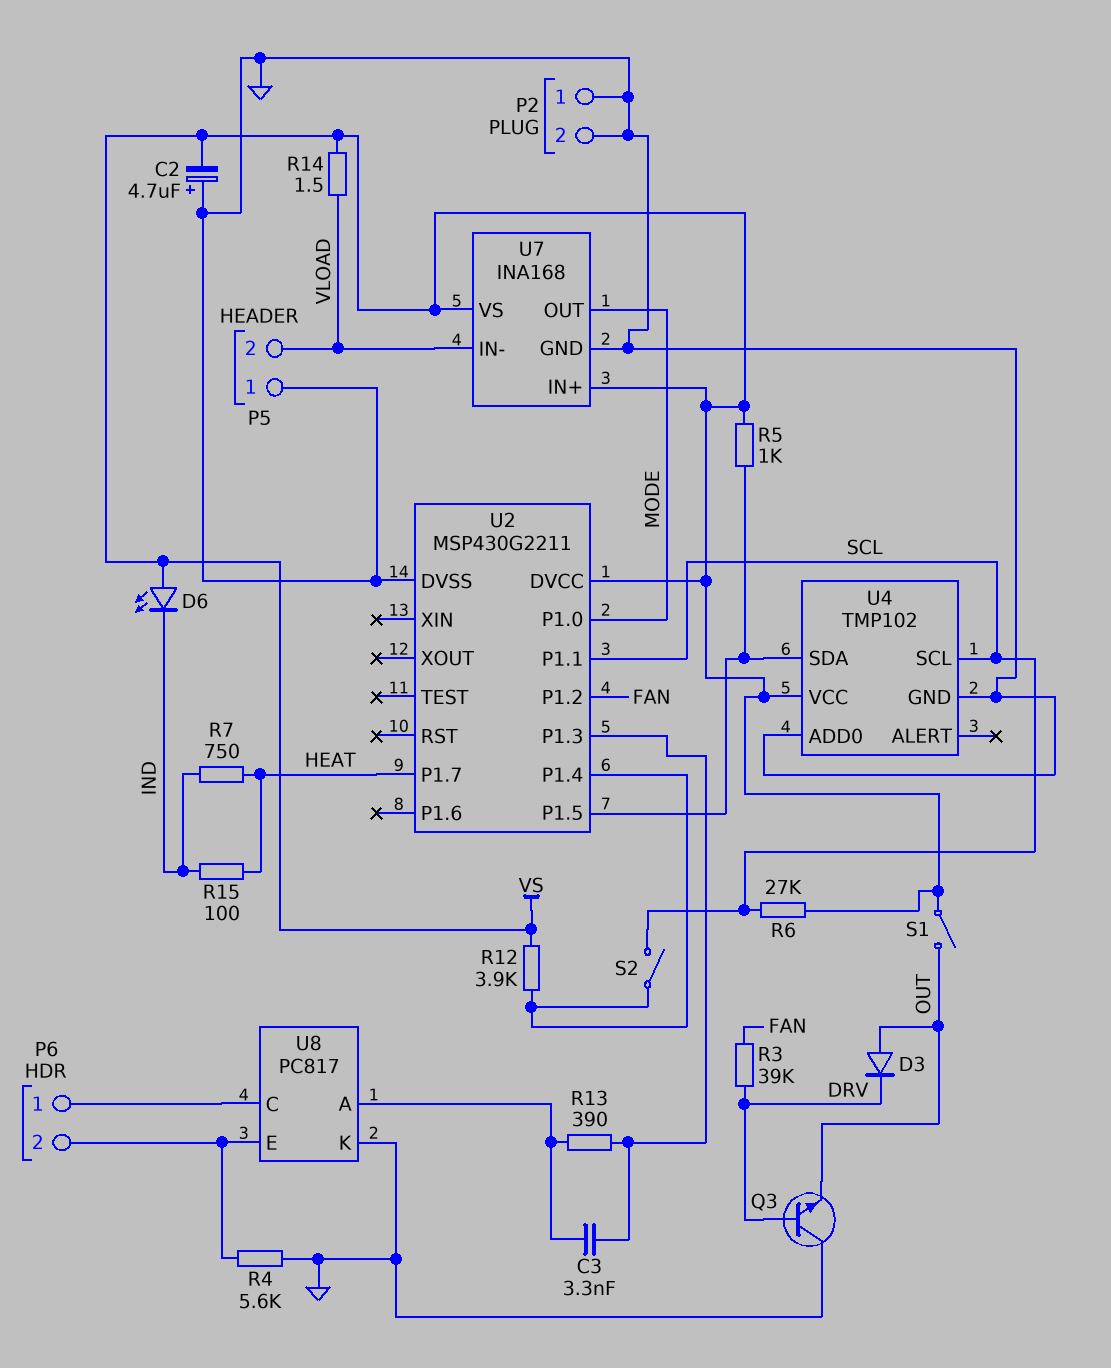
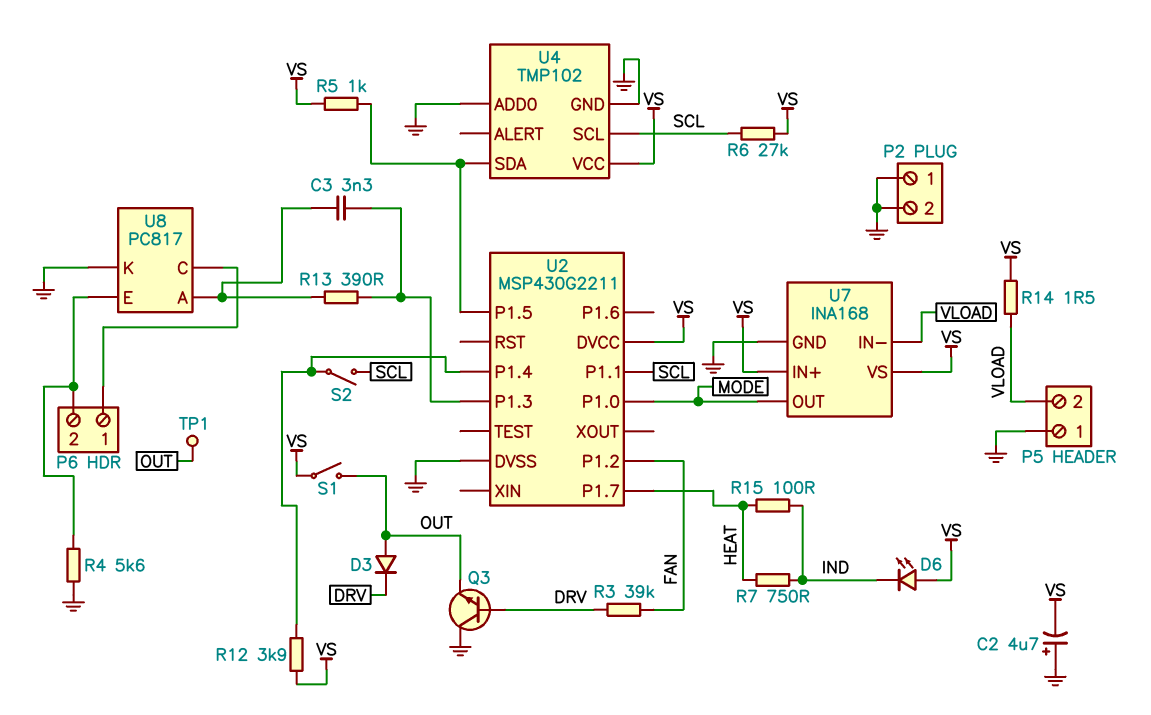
TP1: none -> test point (OUT)

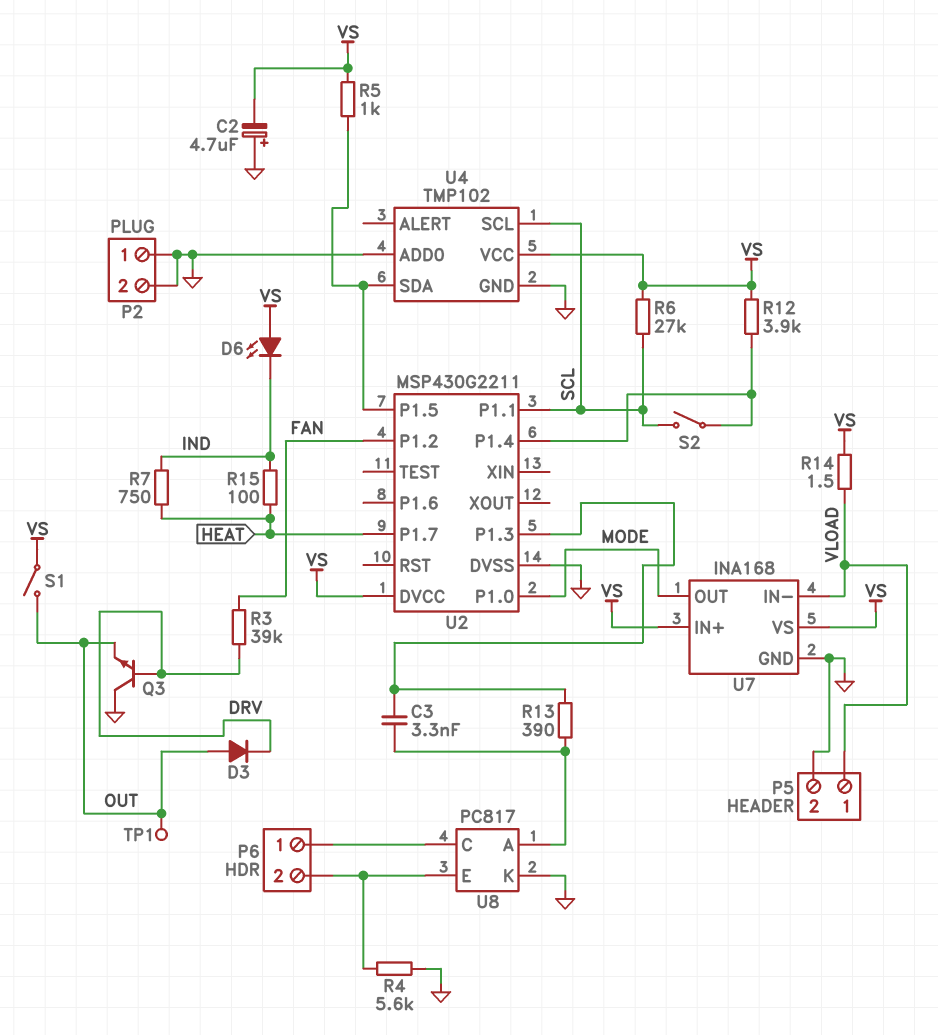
P5 pin 1: GND -> VLOAD
P5 pin 2: VLOAD -> GND

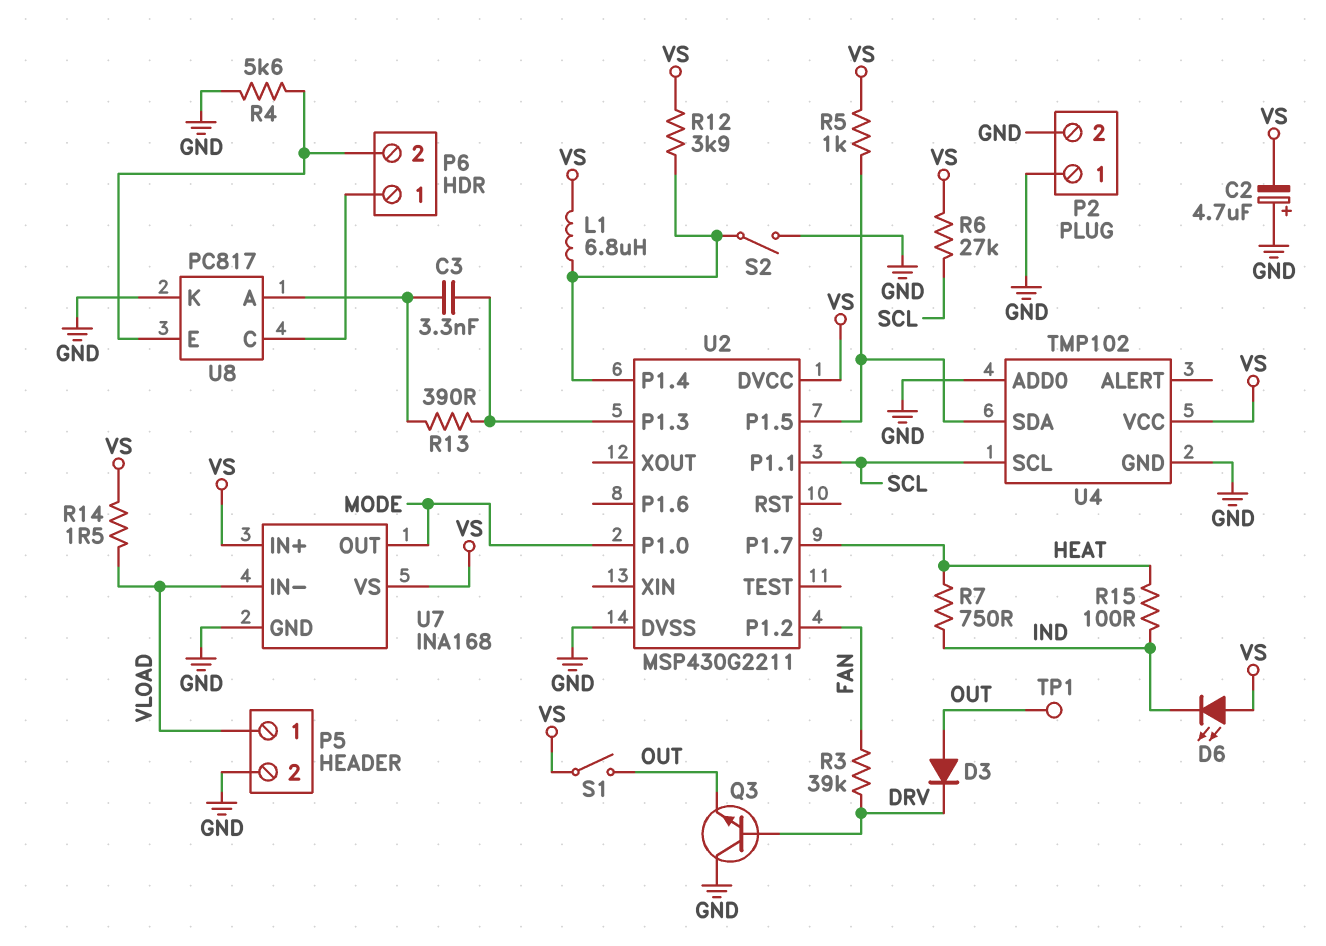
L1: none -> 6.8uH (U2/P1.4, VS)
S2: switch (SCL, U2/P1.4) -> switch (GND, U2/P1.4)

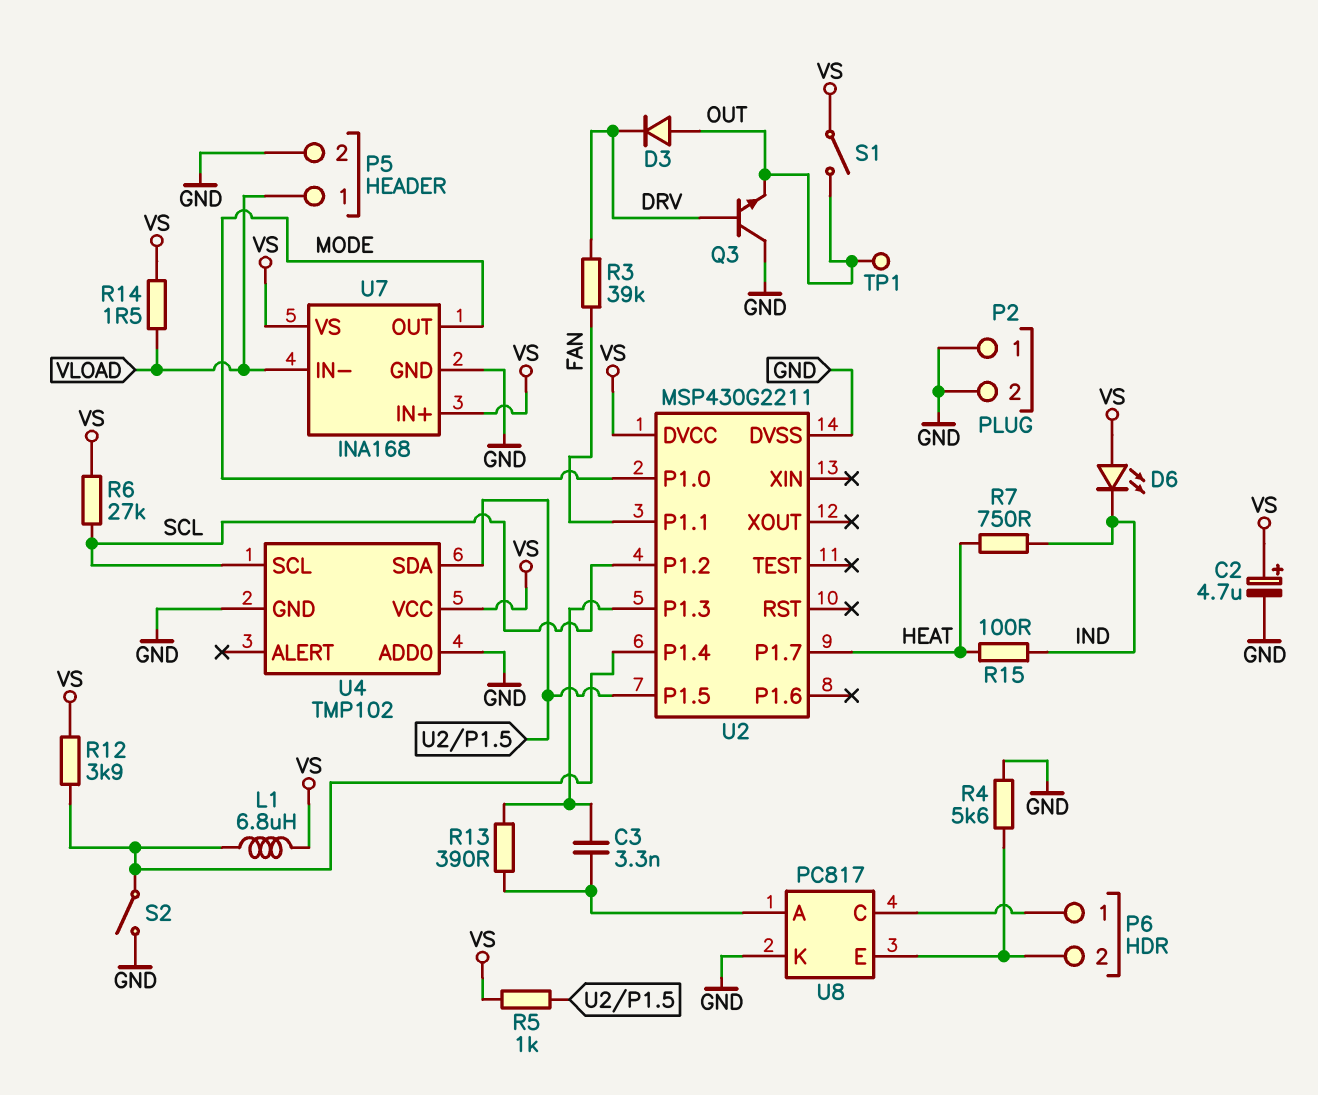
C2: 4.7uF (plus GND, minus VS) -> 4.7uF (plus VS, minus GND)
U2 pin P1.1: SCL -> FAN
U2 pin P1.2: FAN -> SCL

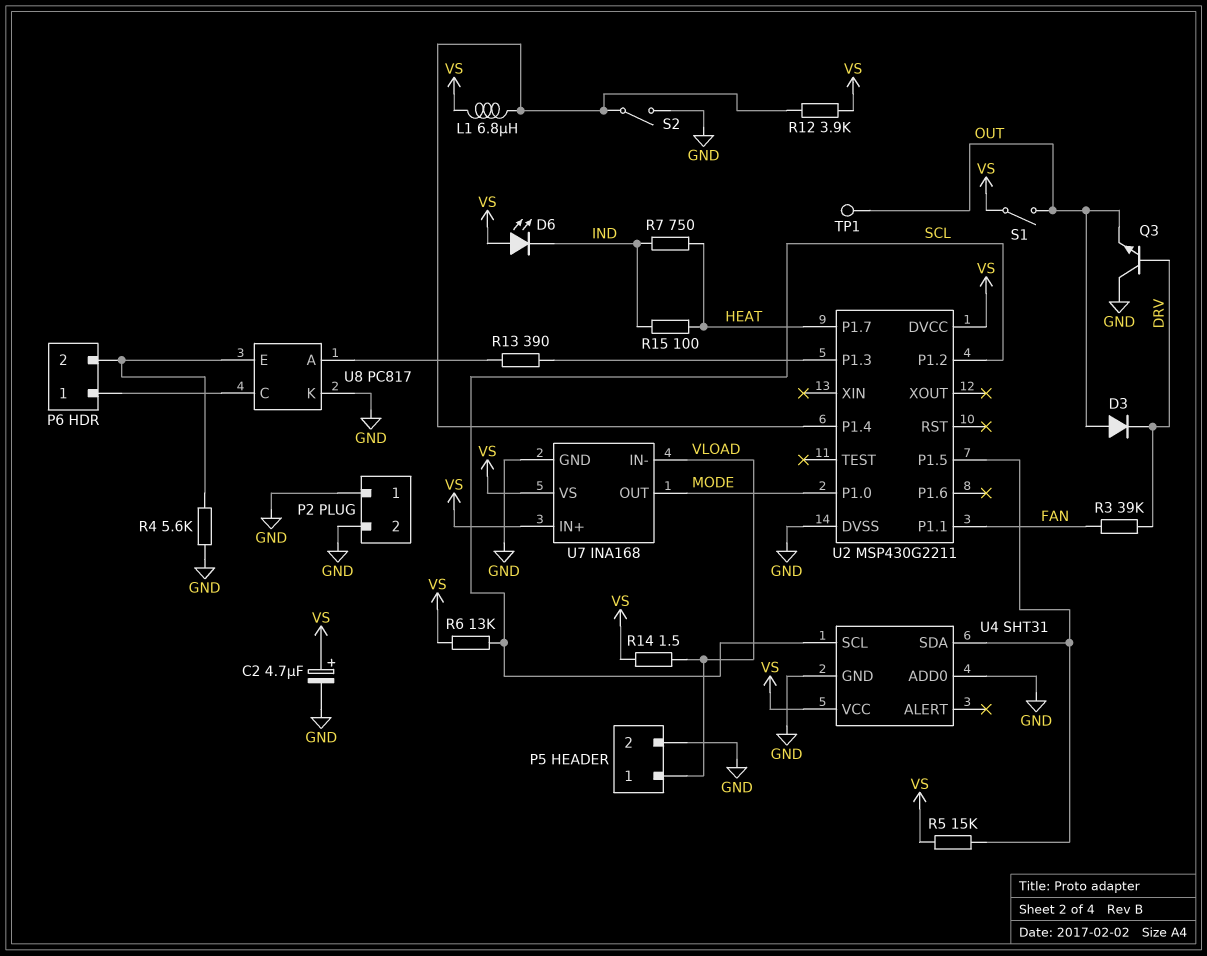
C3: 3.3nF (U2/P1.3, U8/A) -> none
R5: 1k (U2/P1.5, VS) -> 15k (U2/P1.5, VS)
R6: 27k (SCL, VS) -> 13k (SCL, VS)
U4: TMP102 -> SHT31

